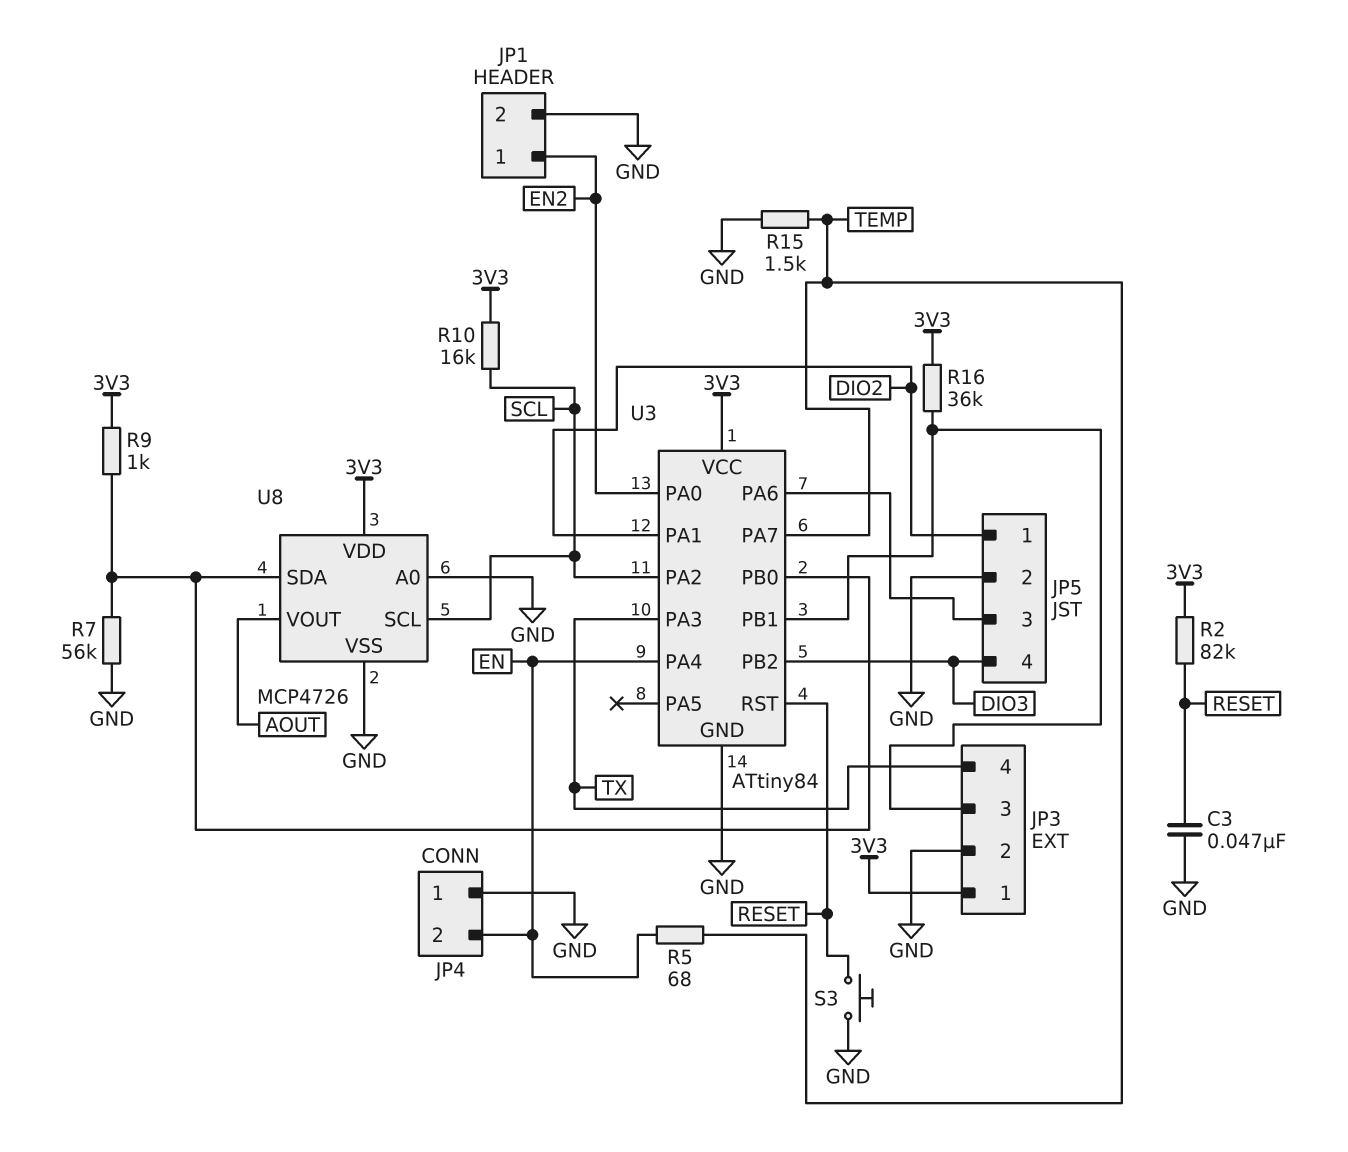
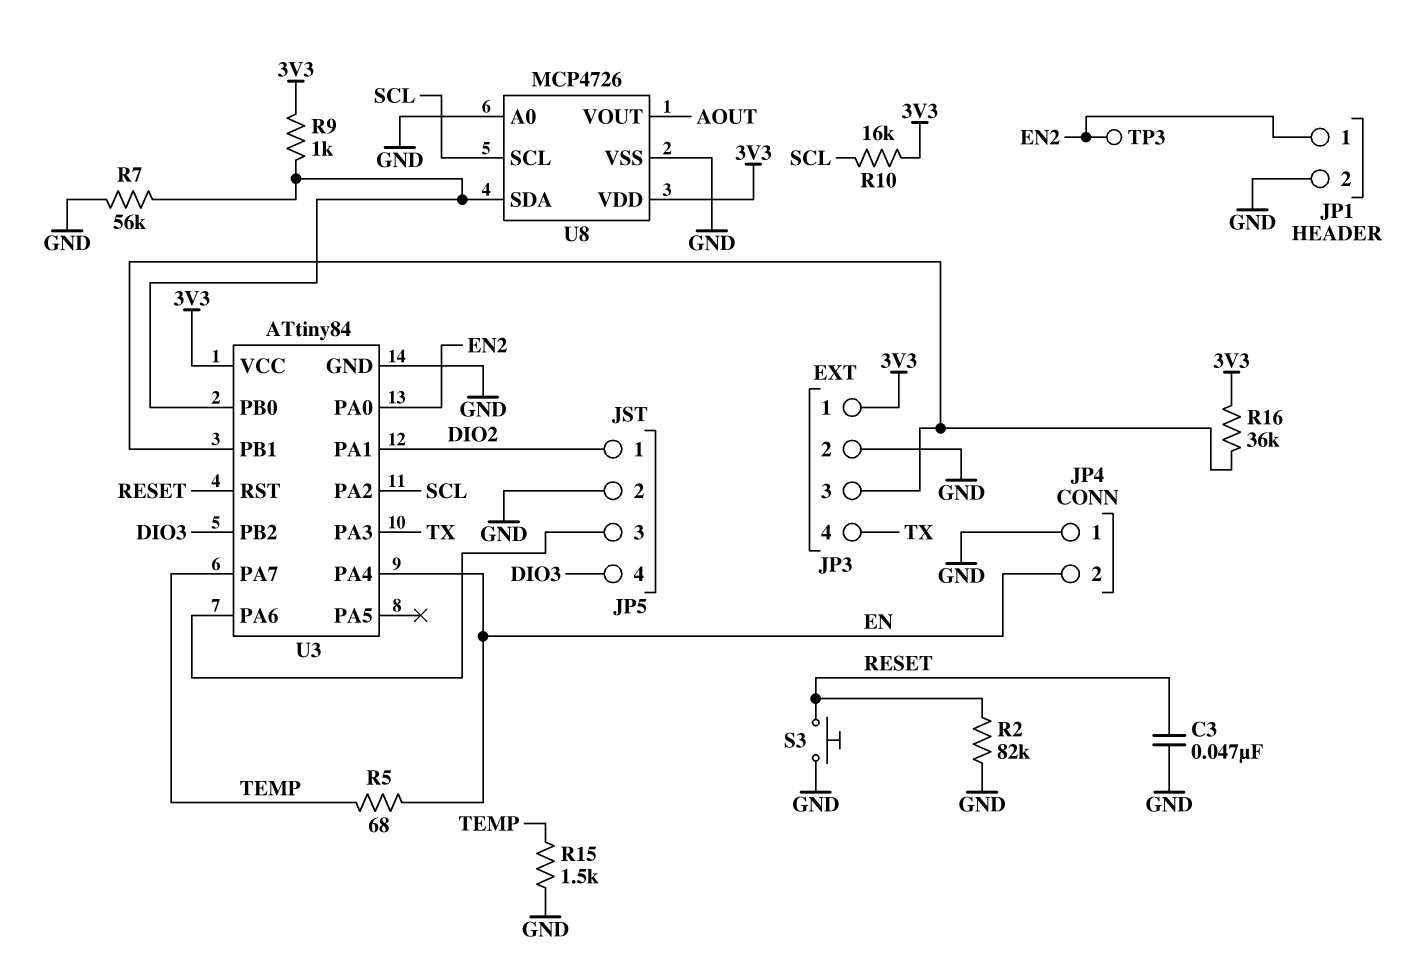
R2: 82k (3V3, RESET) -> 82k (GND, RESET)
TP3: none -> test point (EN2)

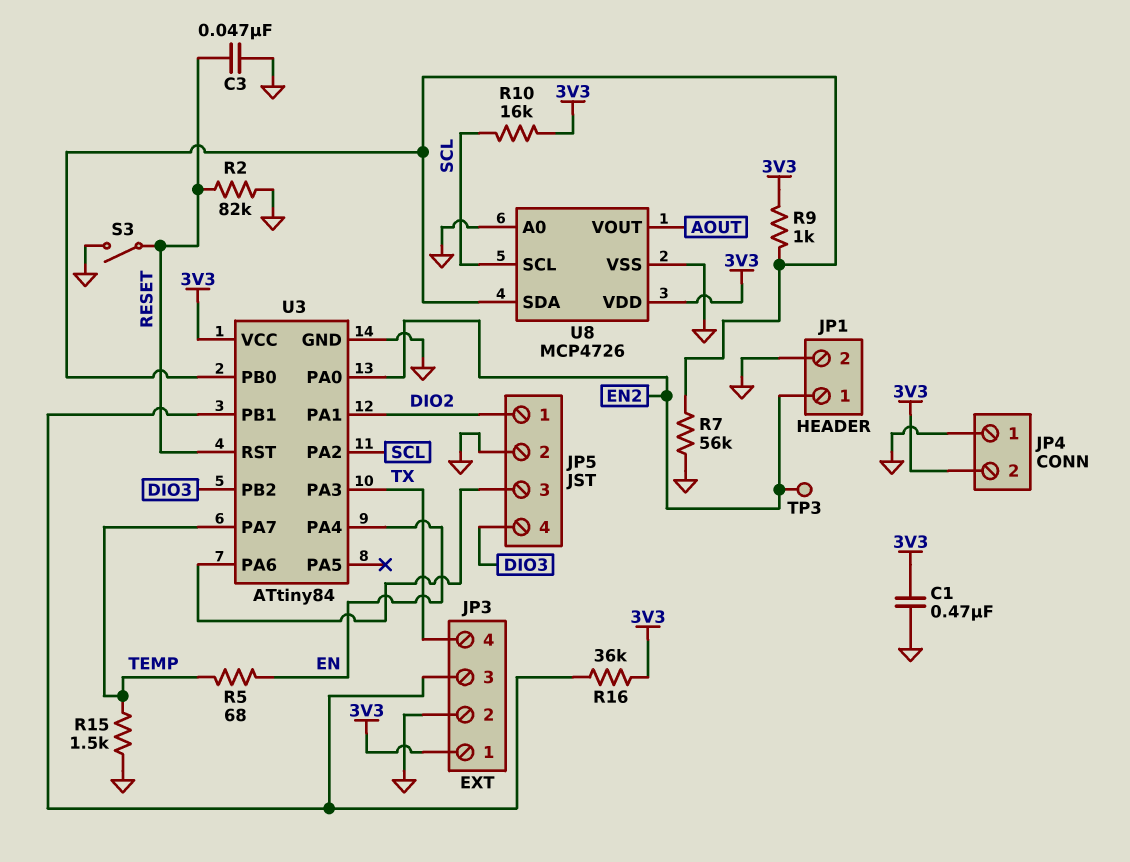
C1: none -> 470nF (3V3, GND)
JP4 pin 2: EN -> 3V3
S3: button (GND, RESET) -> switch (GND, RESET)

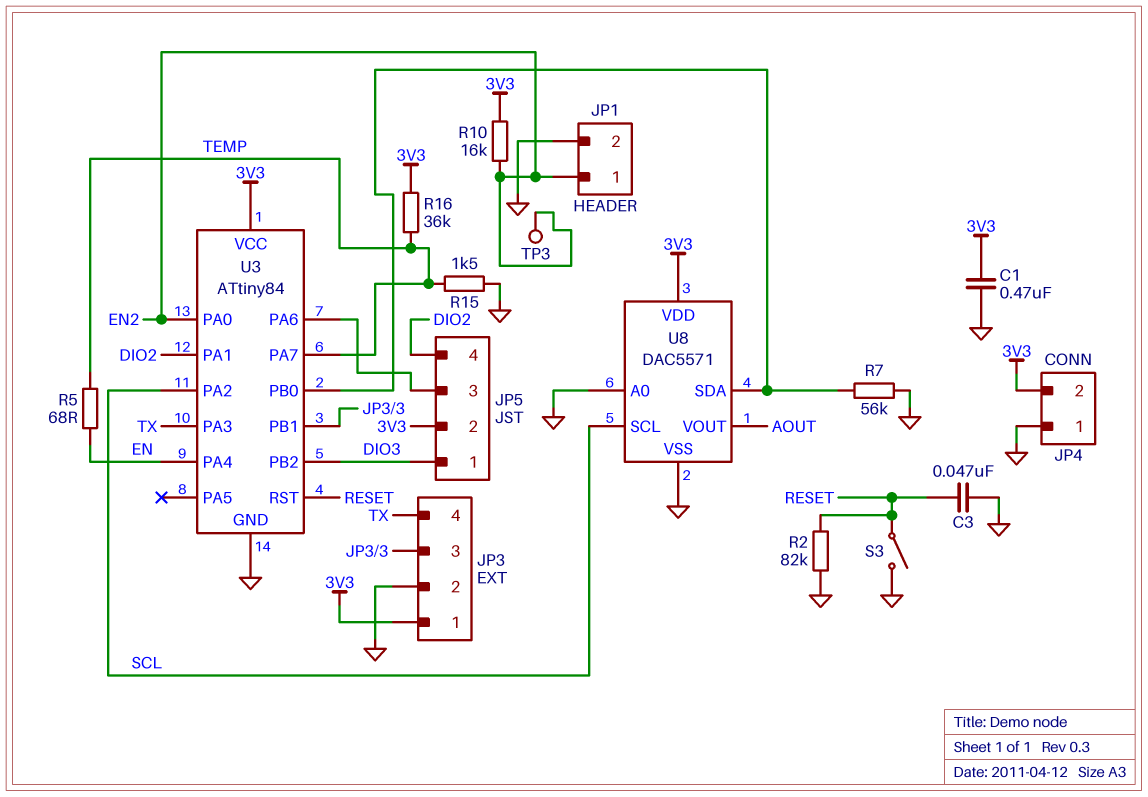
JP5 pin 1: DIO2 -> DIO3
JP5 pin 2: GND -> 3V3
JP5 pin 4: DIO3 -> DIO2
R9: 1k (3V3, U3/PB0) -> none
R10: 16k (3V3, SCL) -> 16k (3V3, EN2)
R16: 36k (3V3, JP3/3) -> 36k (3V3, TEMP)
U8: MCP4726 -> DAC5571

